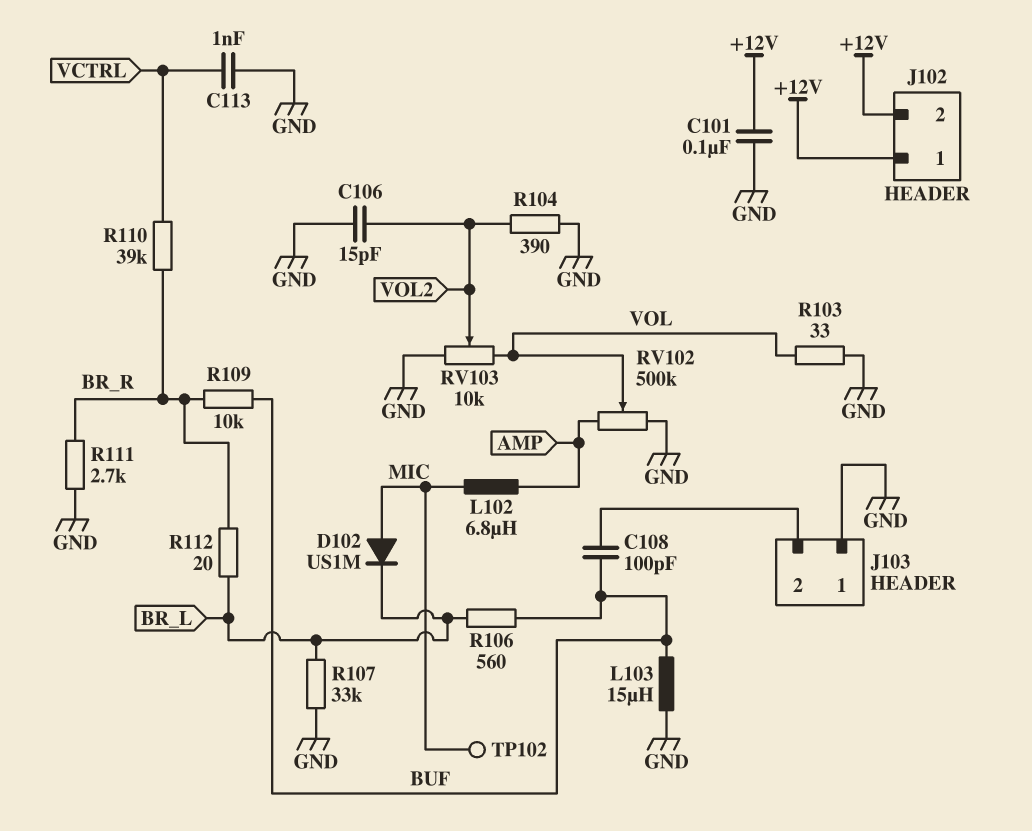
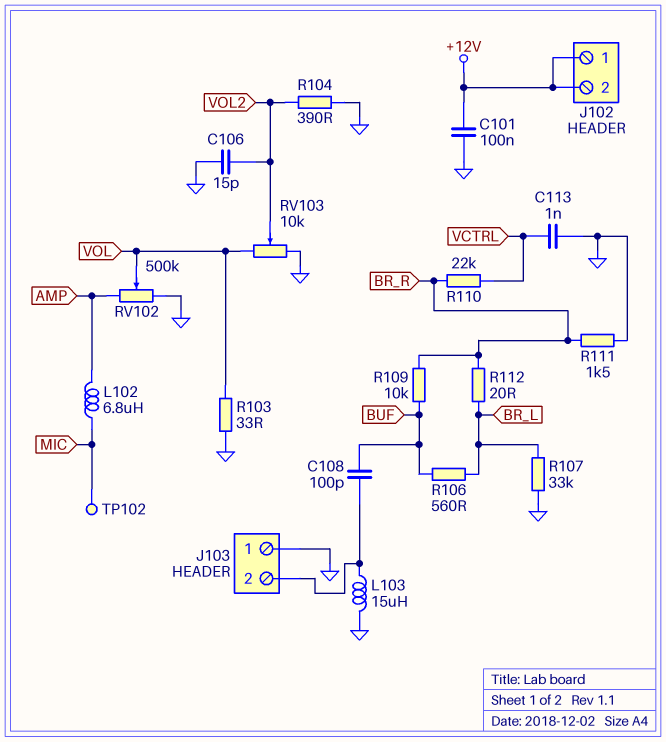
D102: diode US1M (A MIC, K BR_L) -> none
L103: 15uH (BUF, GND) -> 15uH (GND, J103/2)
R110: 39k (BR_R, VCTRL) -> 22k (BR_R, VCTRL)
R111: 2.7k (BR_R, GND) -> 1.5k (BR_R, GND)

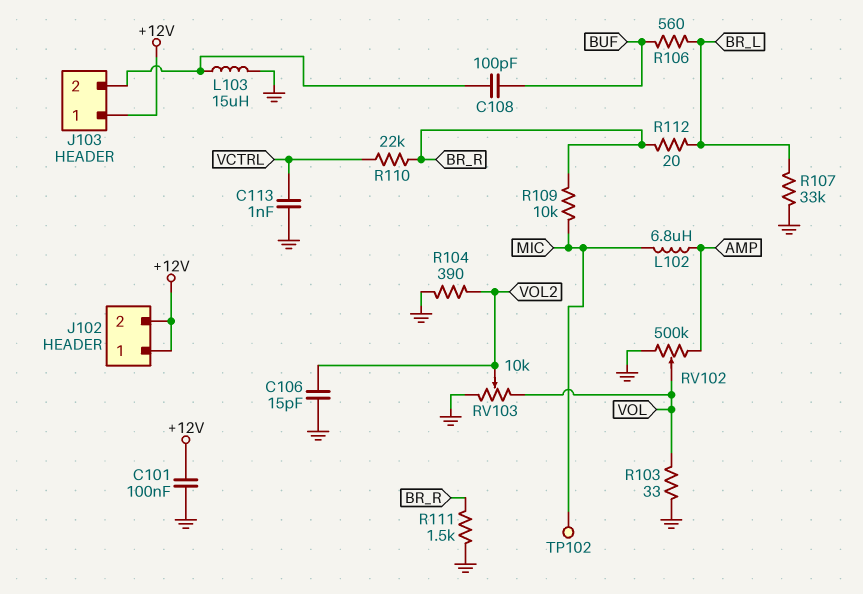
J103 pin 1: GND -> +12V
R109: 10k (BR_R, BUF) -> 10k (BR_R, MIC)

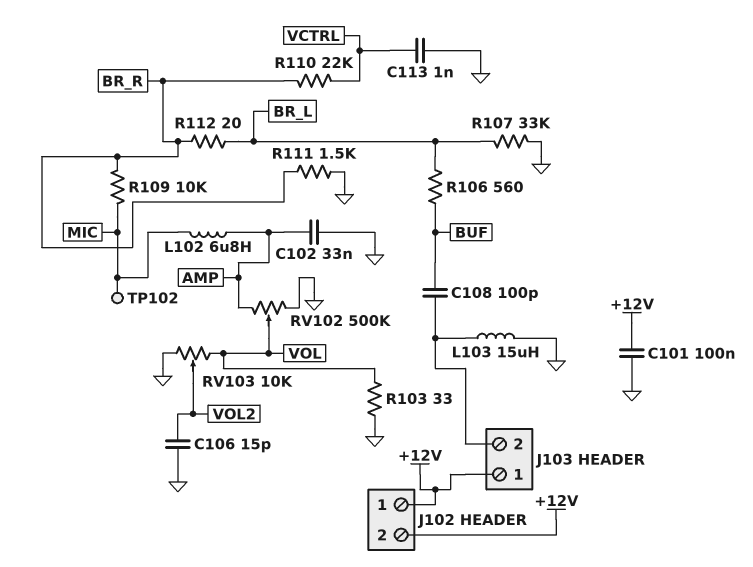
C102: none -> 33nF (AMP, GND)
R104: 390 (GND, VOL2) -> none

